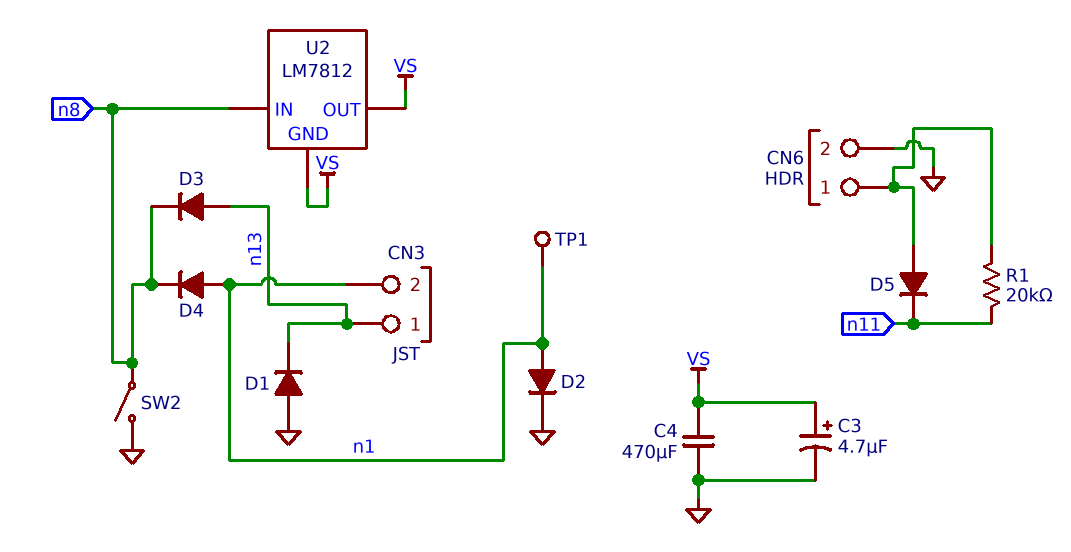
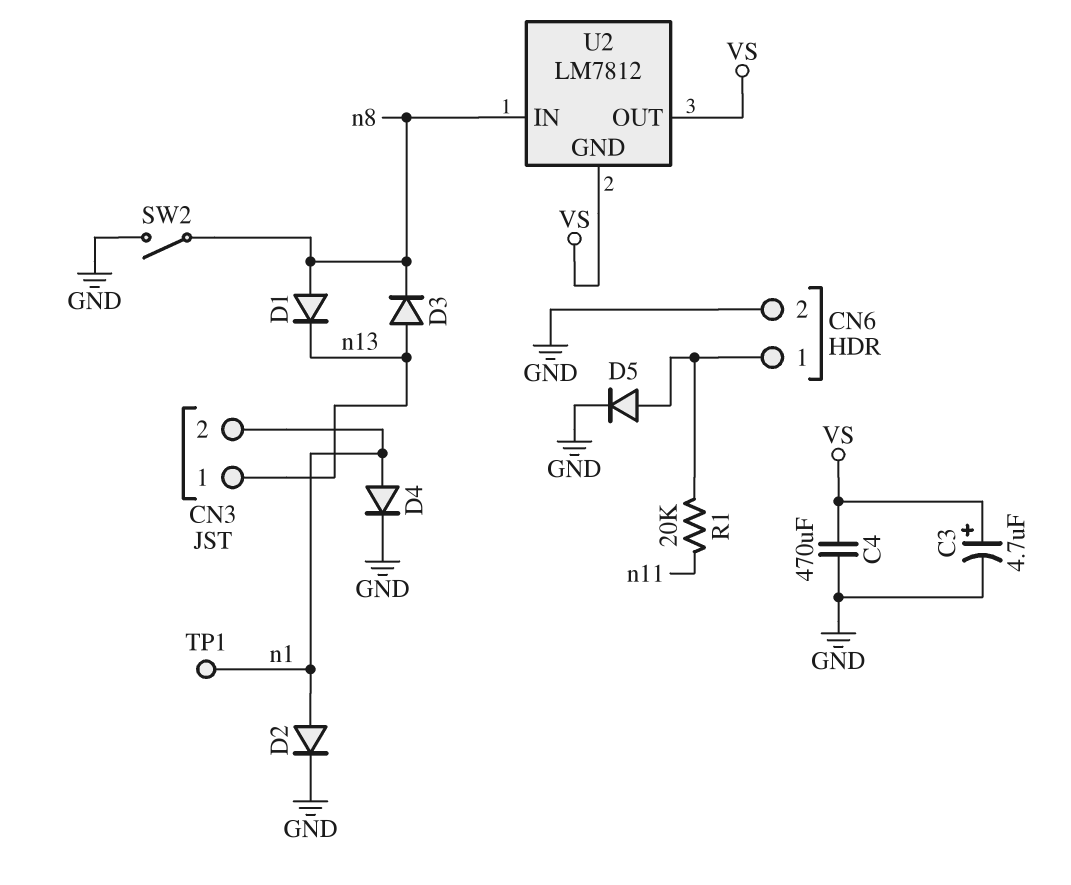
D1: diode (A GND, K n13) -> diode (A n8, K n13)
D4: diode (A n1, K n8) -> diode (A n1, K GND)
D5: diode (A CN6/1, K n11) -> diode (A CN6/1, K GND)

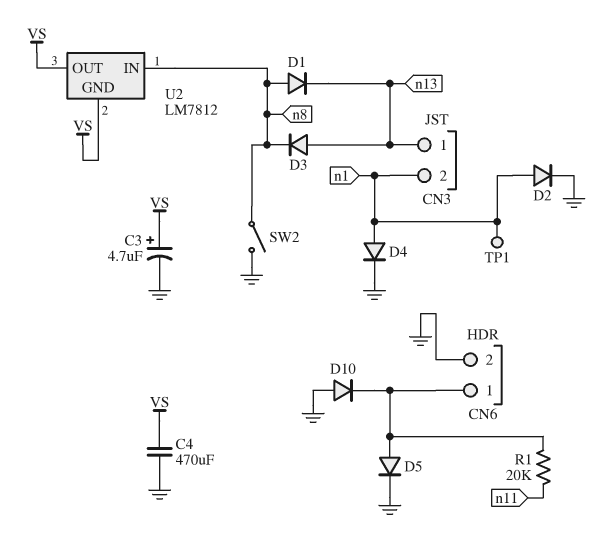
D10: none -> diode (A GND, K CN6/1)

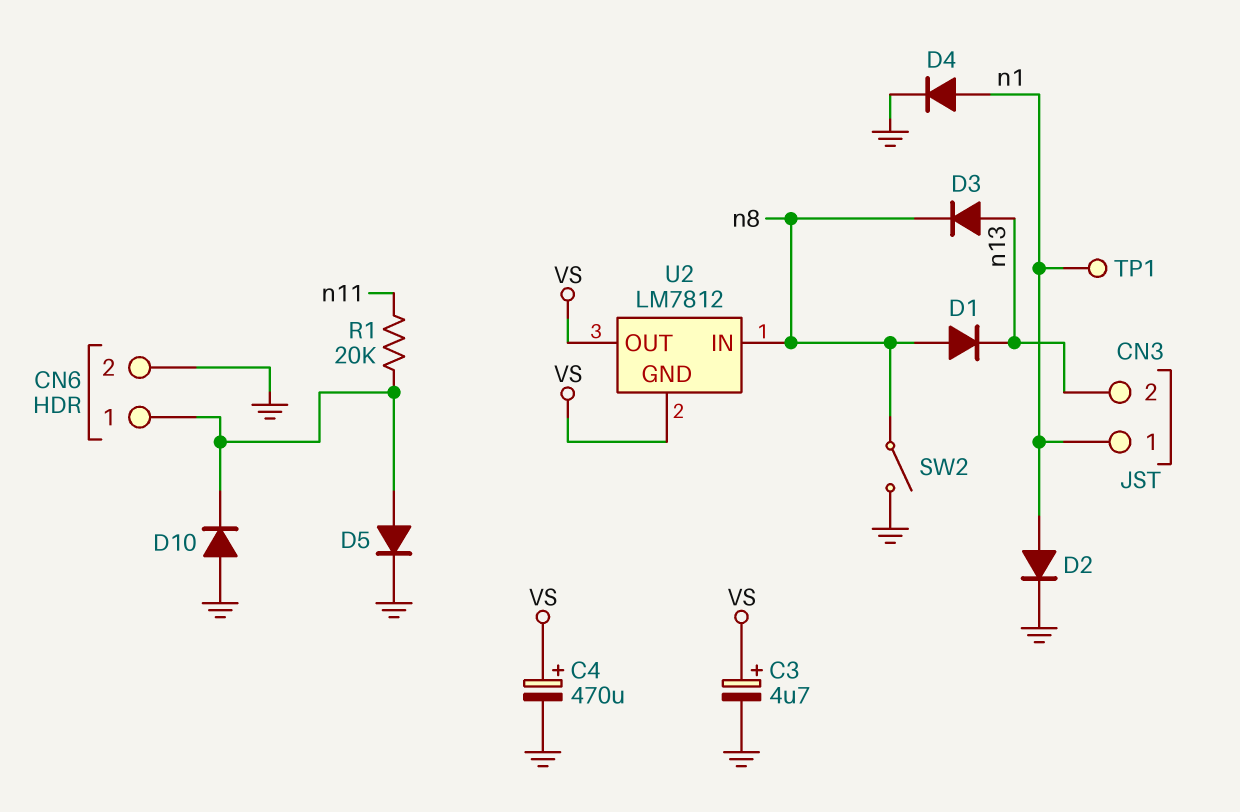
C4: 470uF (GND, VS) -> 470uF (plus VS, minus GND)
CN3 pin 1: n13 -> n1
CN3 pin 2: n1 -> n13

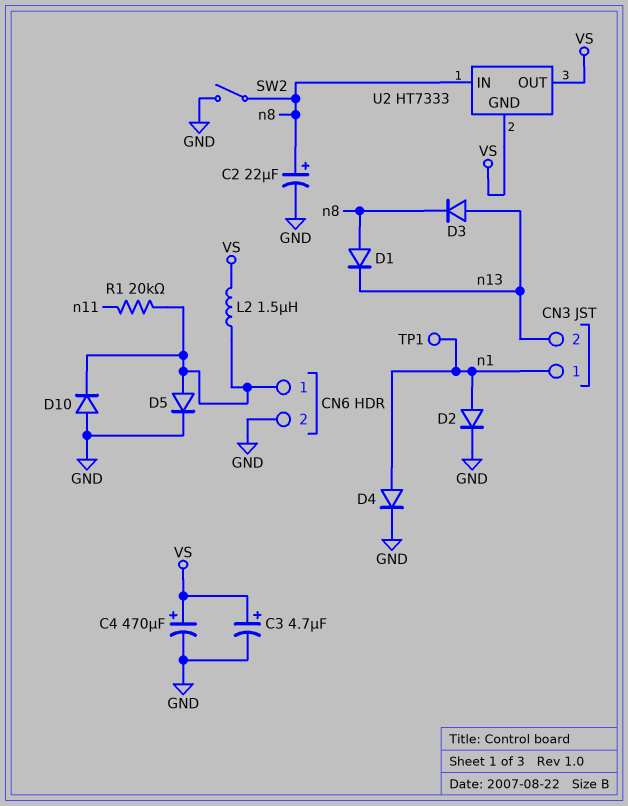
C2: none -> 22uF (plus n8, minus GND)
L2: none -> 1.5uH (CN6/1, VS)
U2: LM7812 -> HT7333

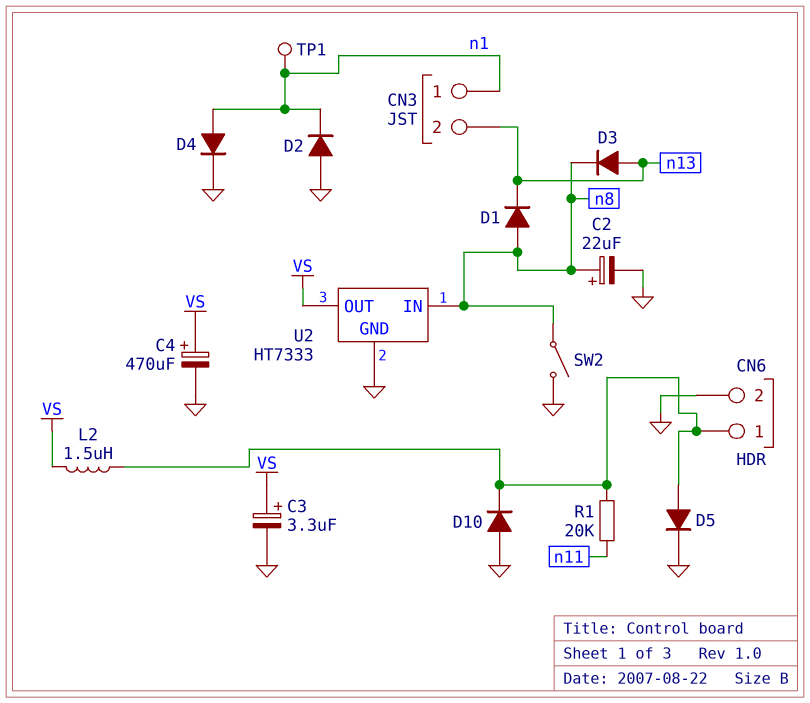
C3: 4.7uF (plus VS, minus GND) -> 3.3uF (plus VS, minus GND)
D2: diode (A n1, K GND) -> diode (A GND, K n1)
U2 pin GND: VS -> GND

